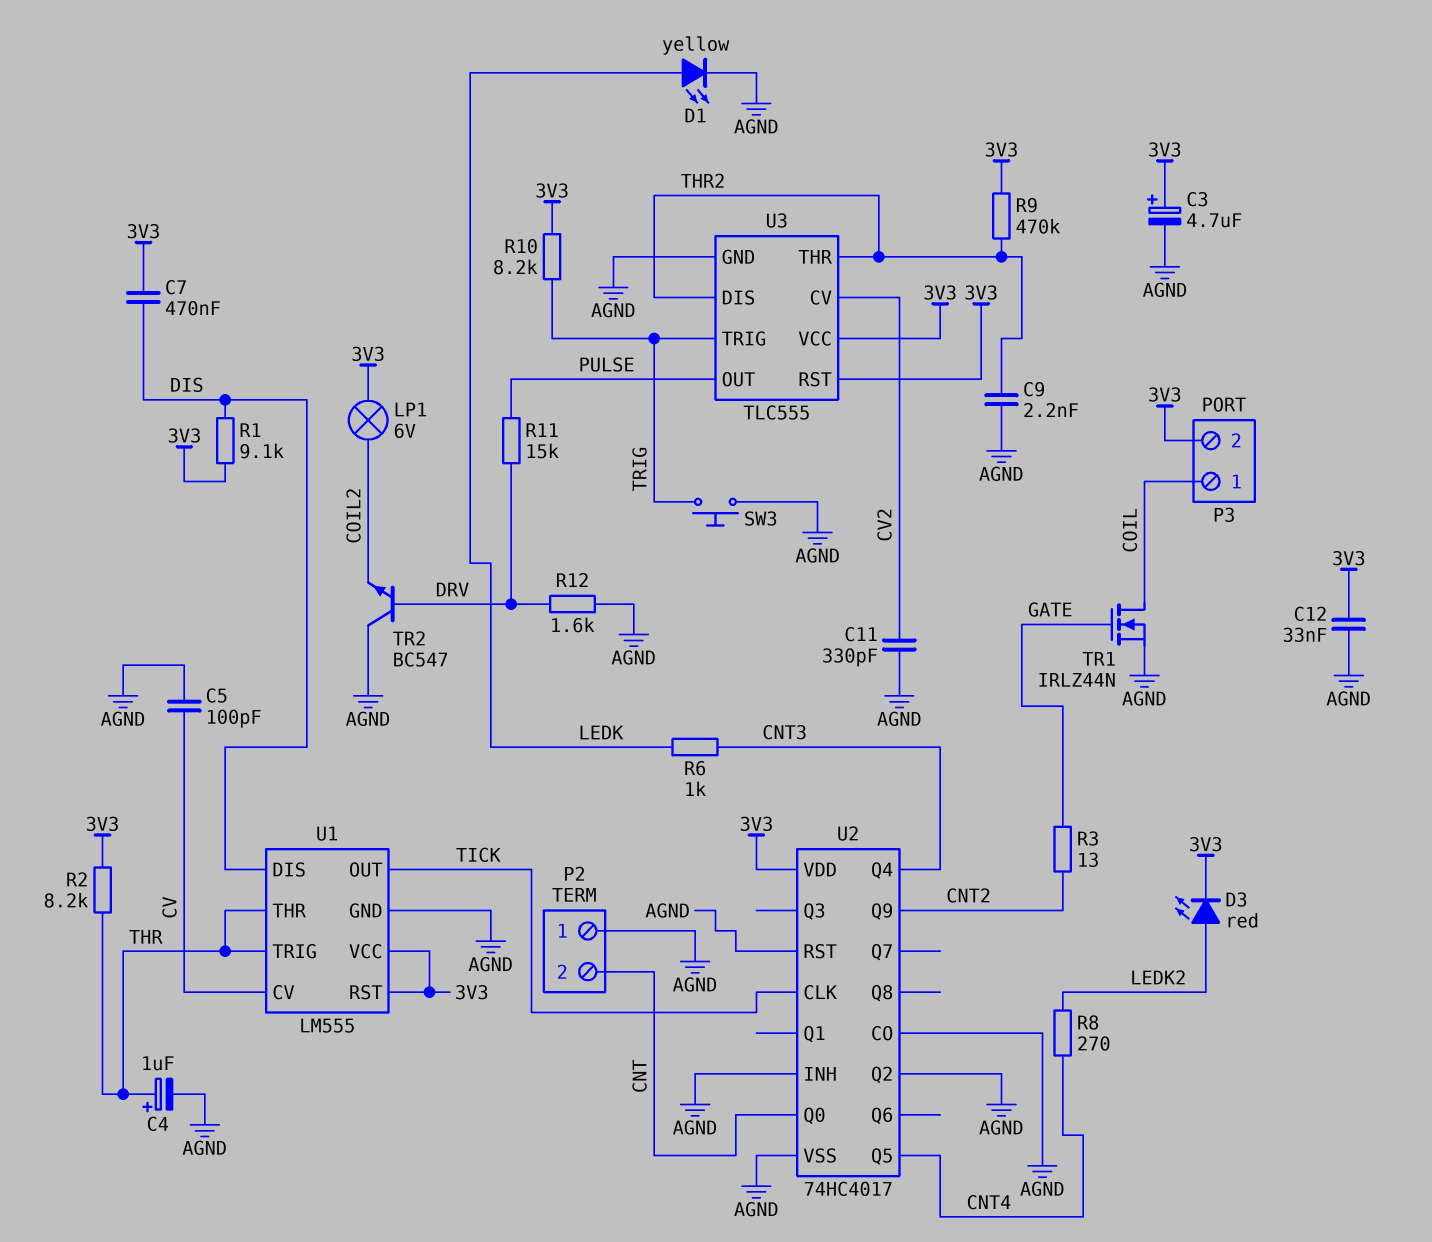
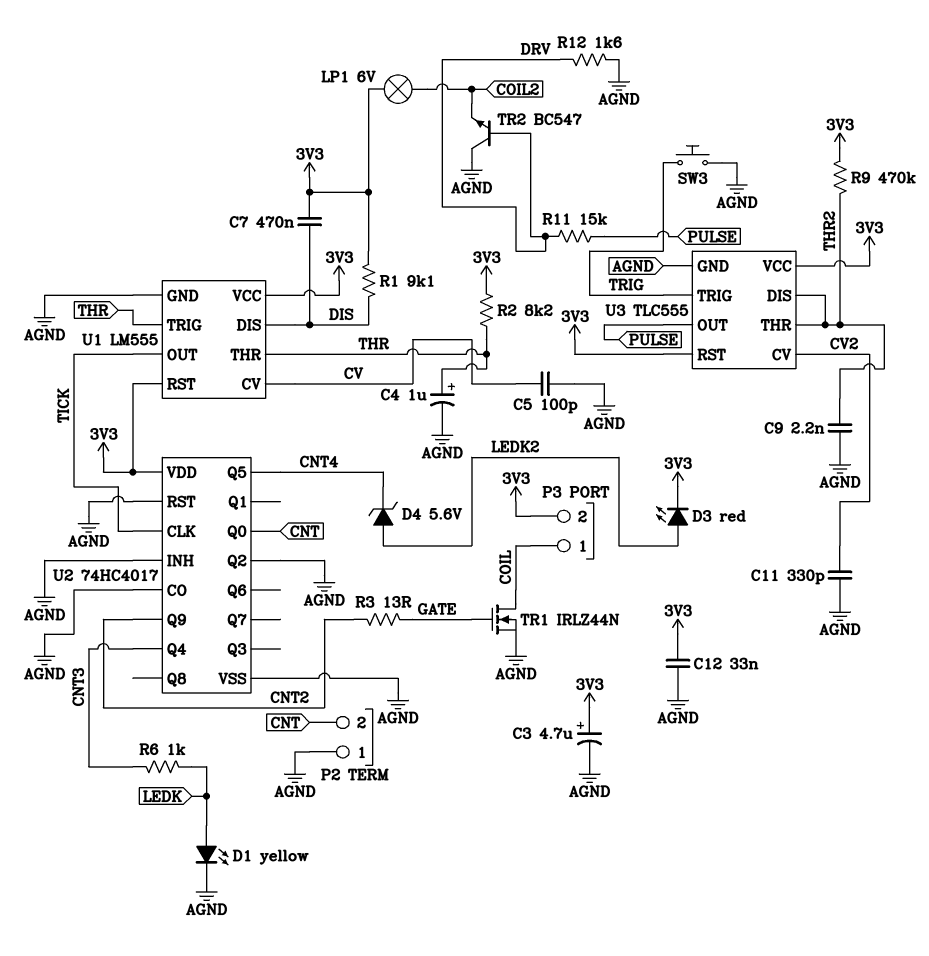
D4: none -> zener 5.6V (A LEDK2, K CNT4)
R8: 270 (CNT4, LEDK2) -> none
R10: 8.2k (3V3, TRIG) -> none

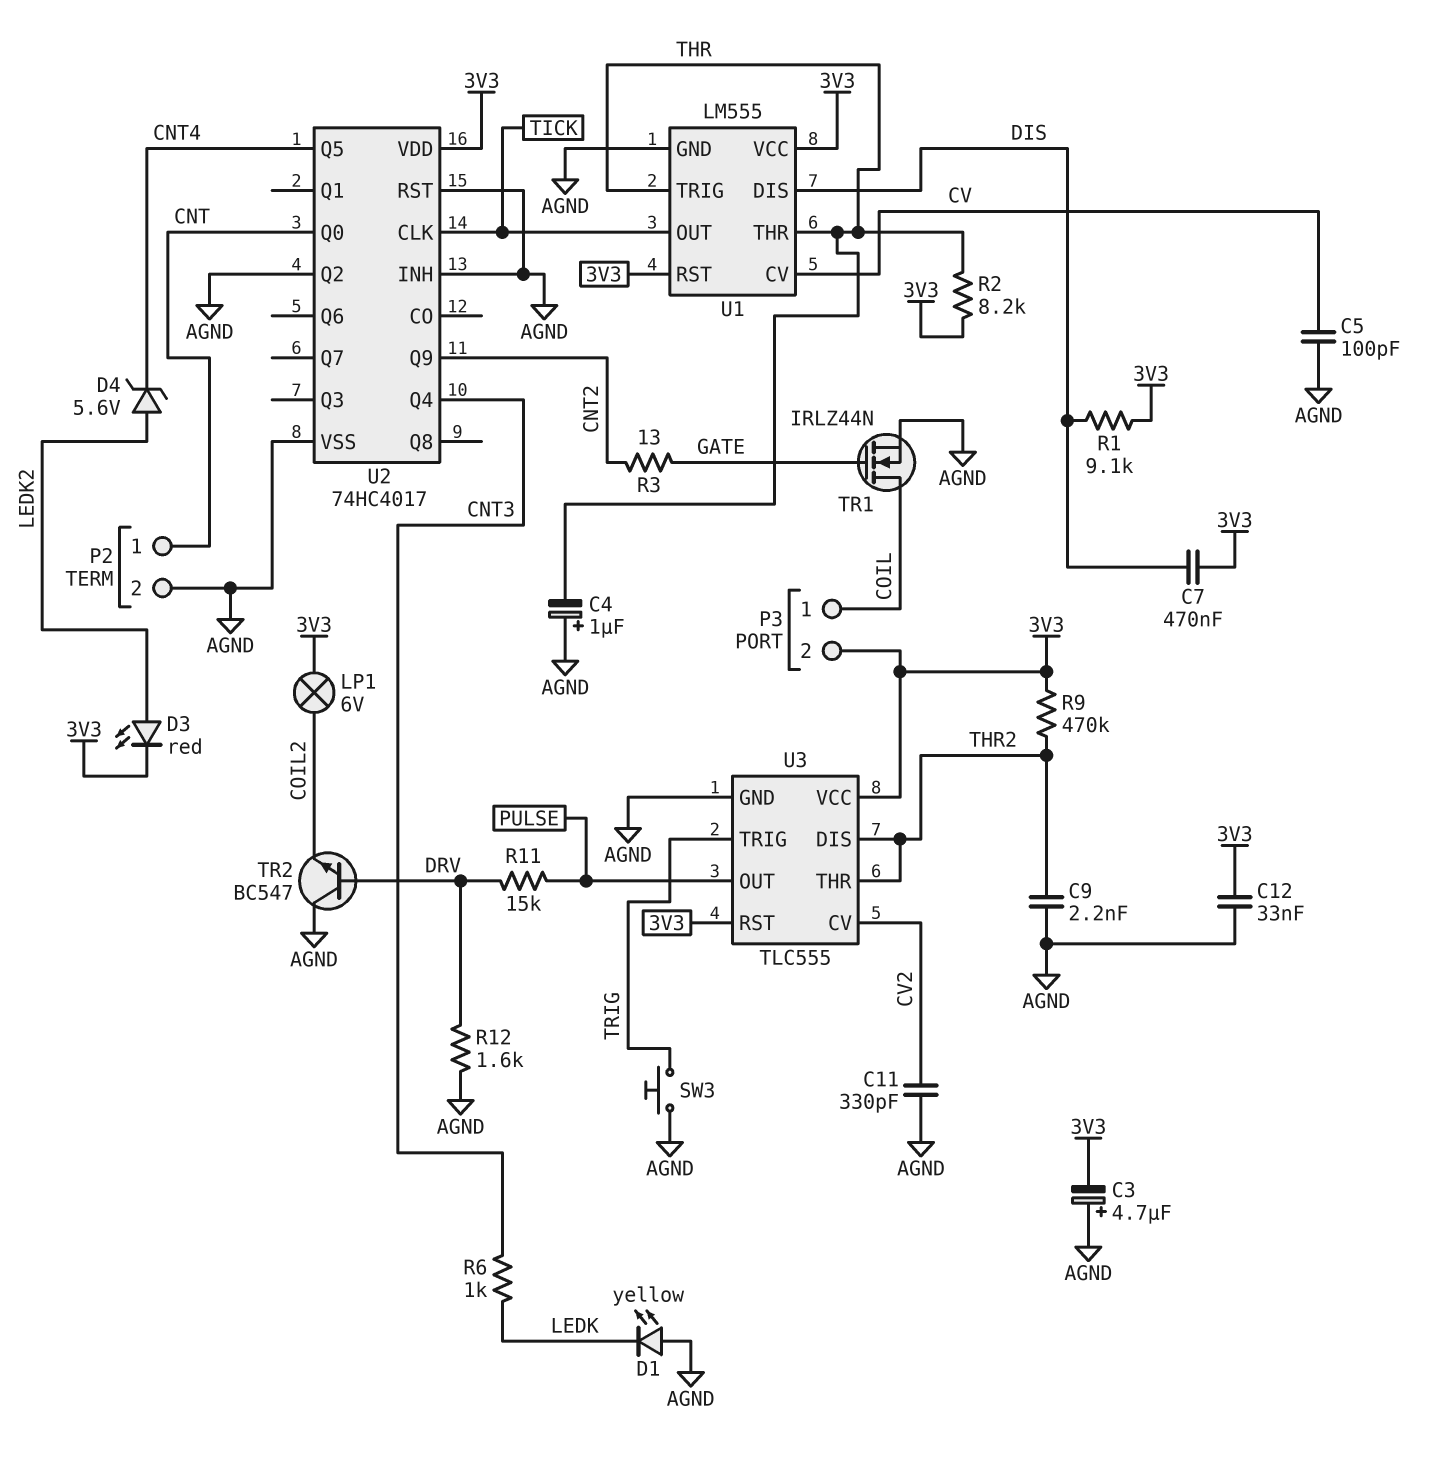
C3: 4.7uF (plus 3V3, minus AGND) -> 4.7uF (plus AGND, minus 3V3)
C4: 1uF (plus THR, minus AGND) -> 1uF (plus AGND, minus THR)
D1: LED yellow (A LEDK, K AGND) -> LED yellow (A AGND, K LEDK)
P2 pin 1: AGND -> CNT
P2 pin 2: CNT -> AGND
U2 pin CO: AGND -> none

